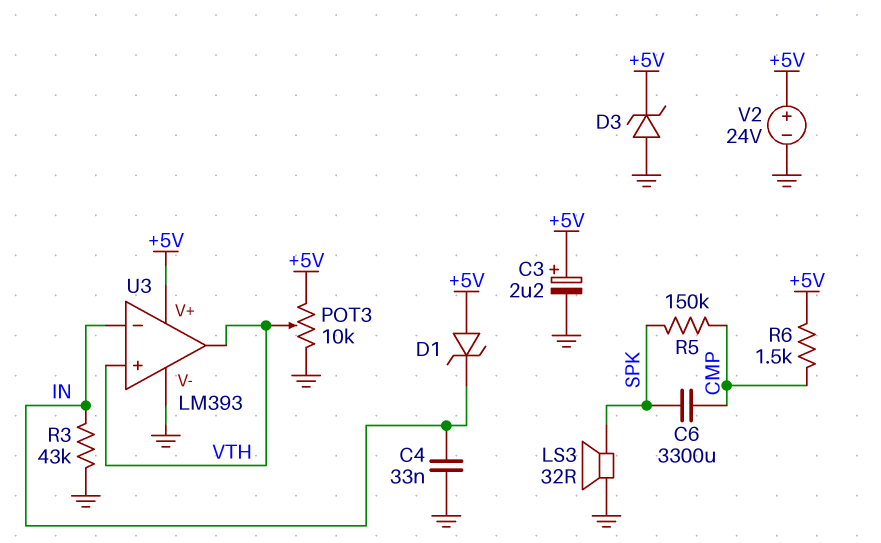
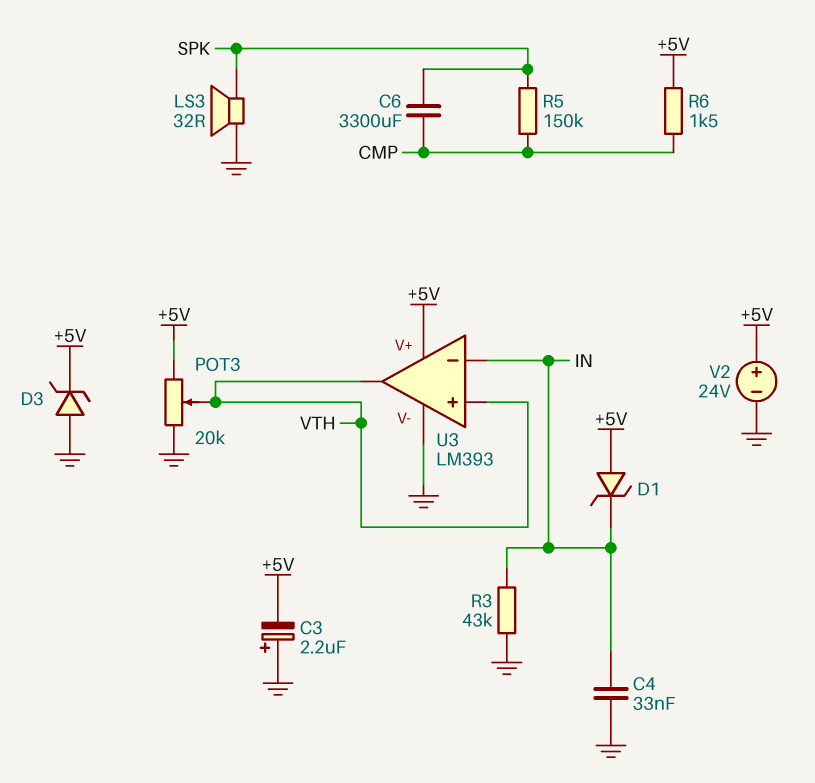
C3: 2.2uF (plus +5V, minus GND) -> 2.2uF (plus GND, minus +5V)
POT3: 10k (+5V, GND, wiper VTH) -> 20k (+5V, GND, wiper VTH)

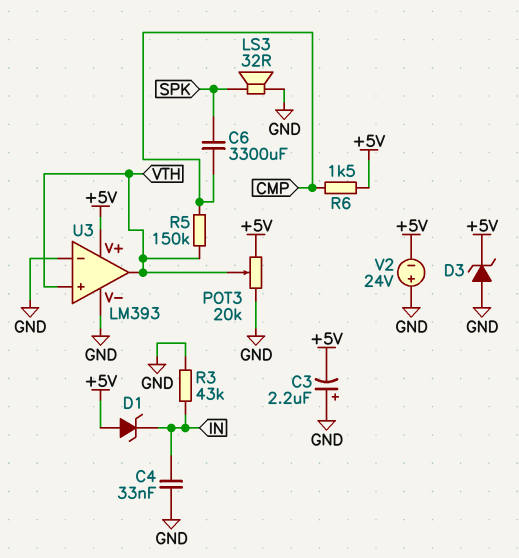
R5: 150k (CMP, SPK) -> 150k (CMP, VTH)
U3 pin in-: IN -> GND
V2: 24V (plus +5V, minus GND) -> 24V (plus GND, minus +5V)

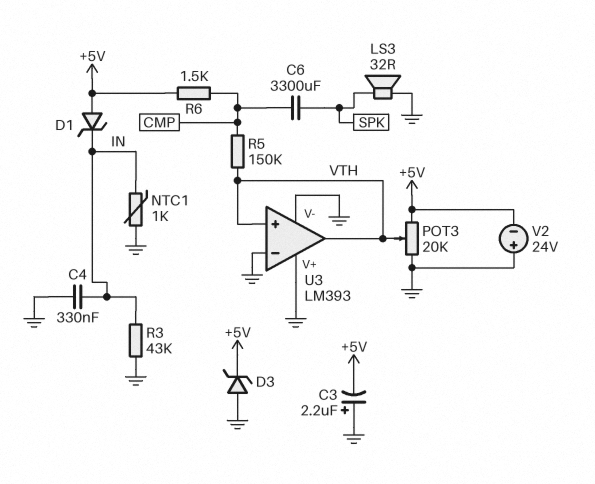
C4: 33nF (GND, IN) -> 330nF (GND, IN)
NTC1: none -> 1k (GND, IN)
U3 pin V+: +5V -> GND

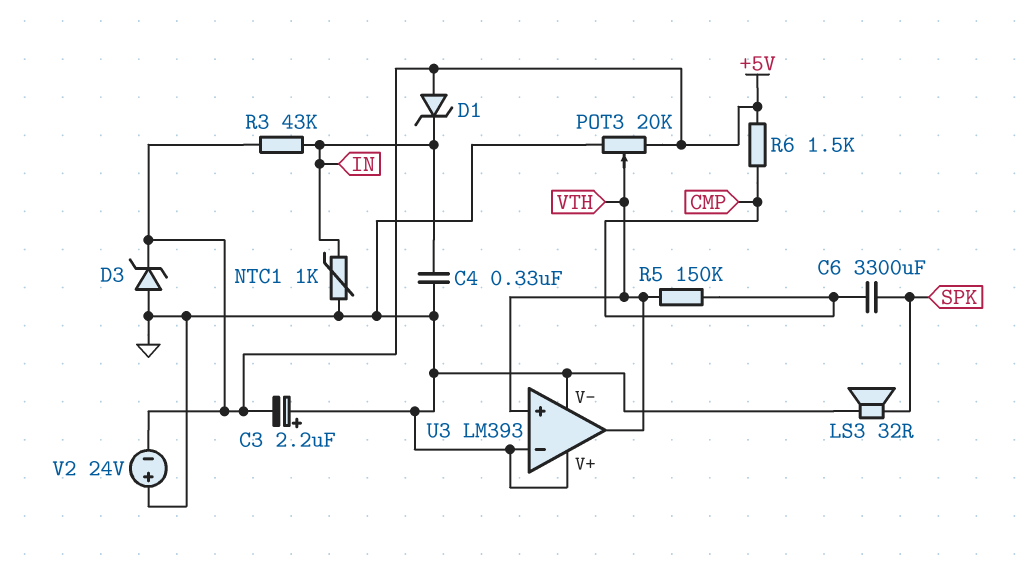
R3: 43k (GND, IN) -> 43k (+5V, IN)

